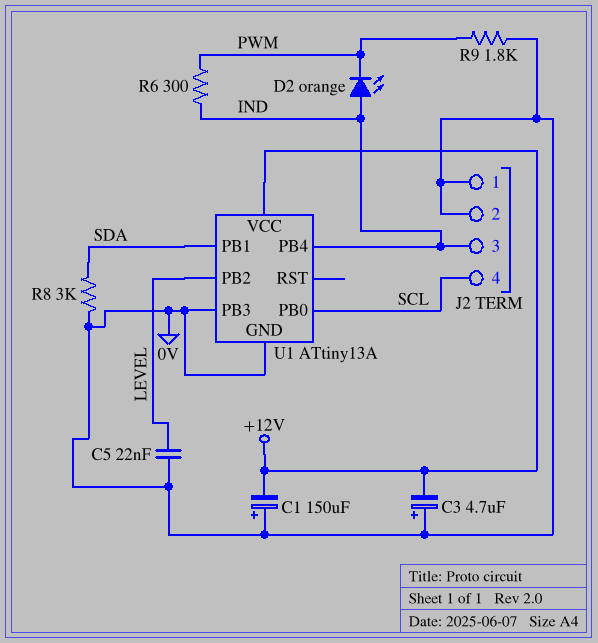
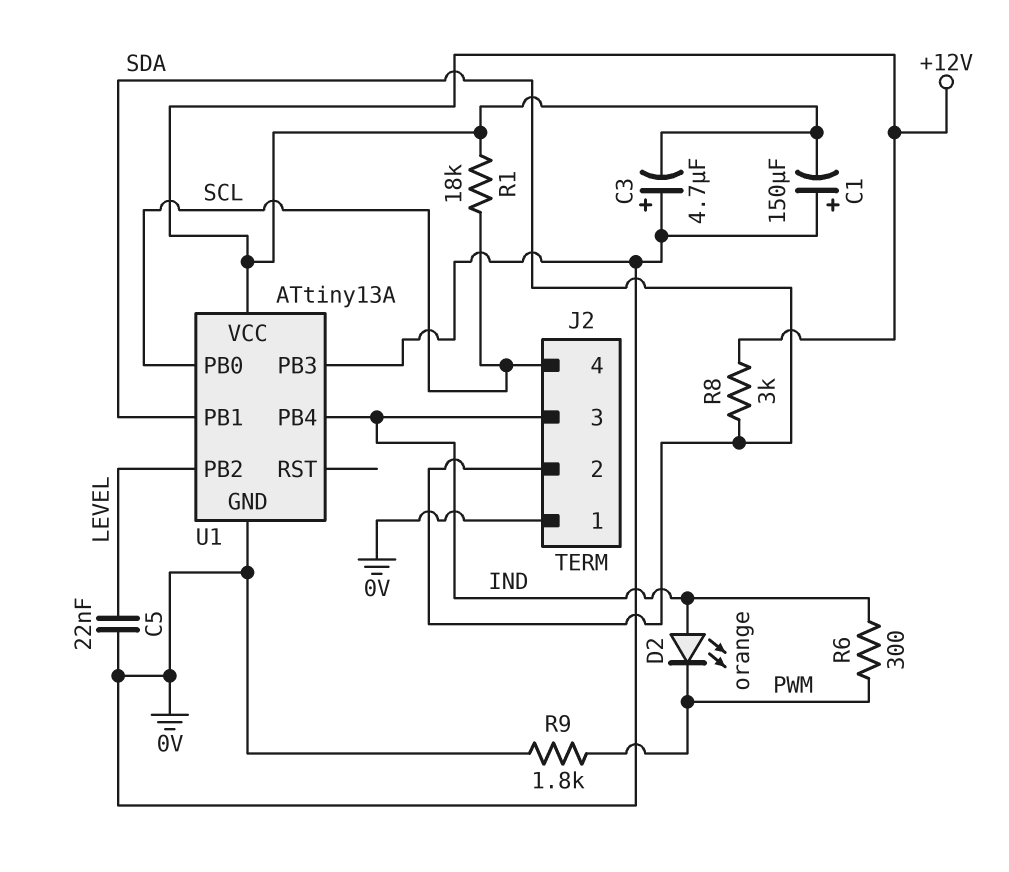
J2 pin 2: 0V -> SDA
R1: none -> 18k (+12V, SCL)
R8: 3k (0V, SDA) -> 3k (+12V, SDA)

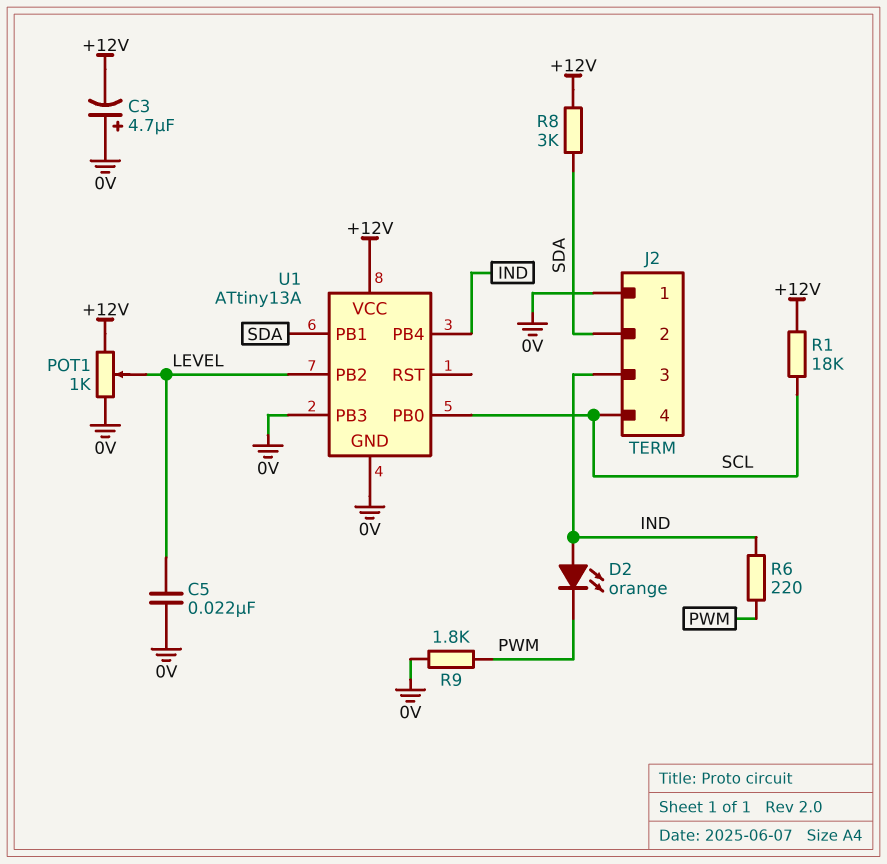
C1: 150uF (plus 0V, minus +12V) -> none
POT1: none -> 1k (+12V, 0V, wiper LEVEL)
R6: 300 (IND, PWM) -> 220 (IND, PWM)

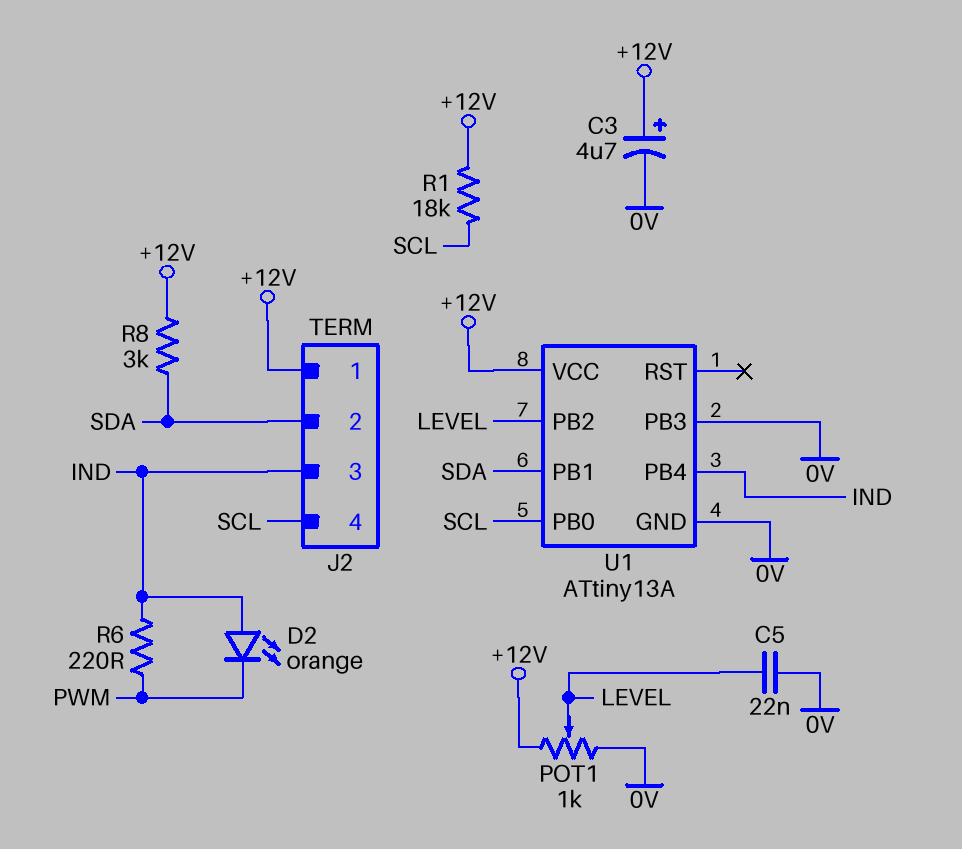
C3: 4.7uF (plus 0V, minus +12V) -> 4.7uF (plus +12V, minus 0V)
J2 pin 1: 0V -> +12V
R9: 1.8k (0V, PWM) -> none

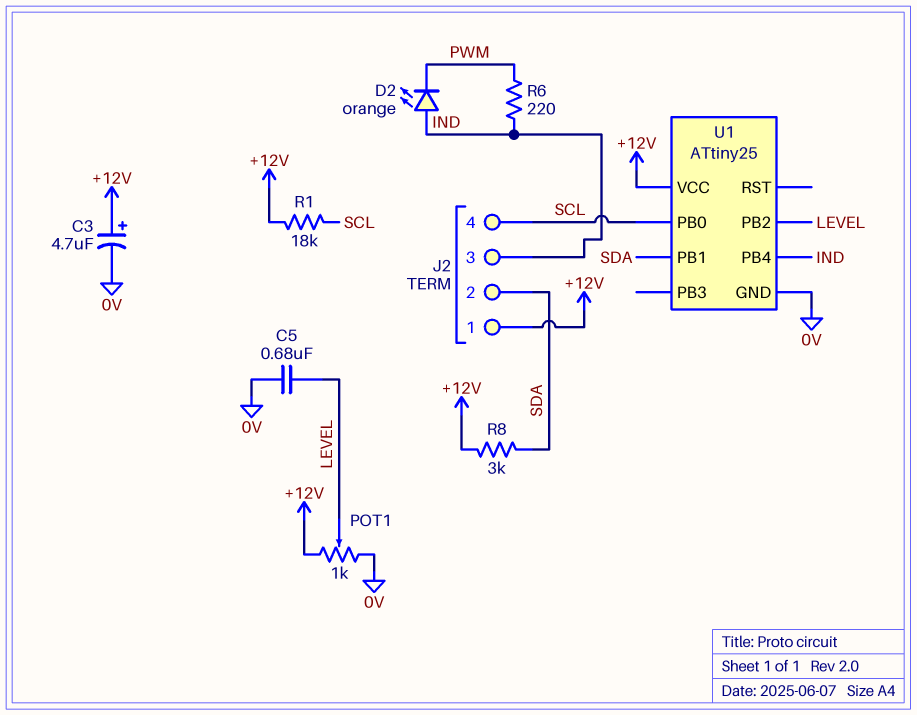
C5: 22nF (0V, LEVEL) -> 680nF (0V, LEVEL)
U1: ATtiny13A -> ATtiny25
U1 pin PB3: 0V -> none

